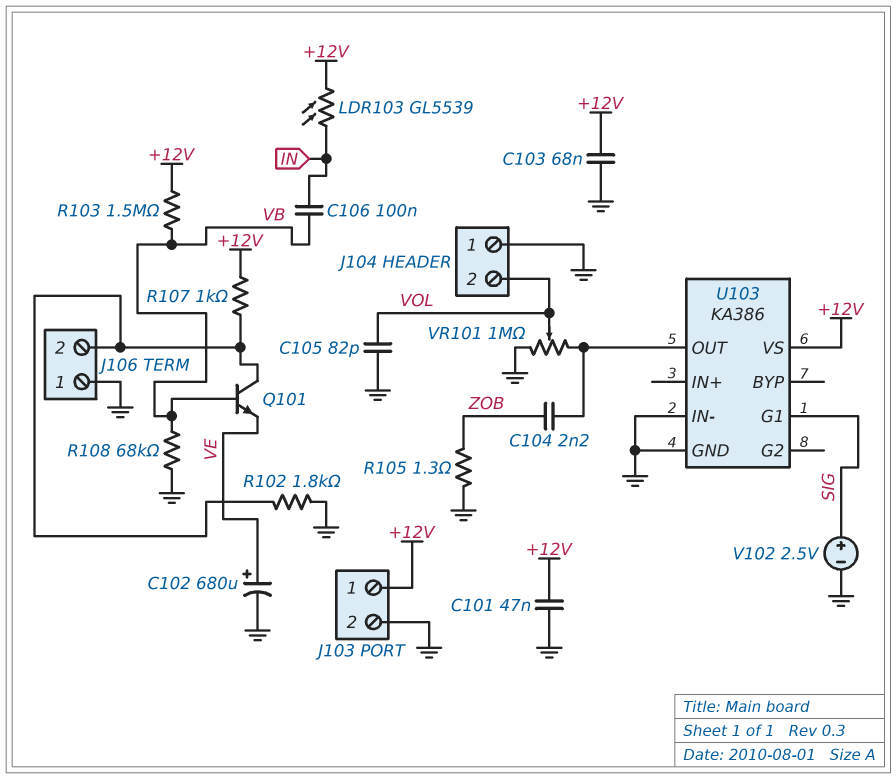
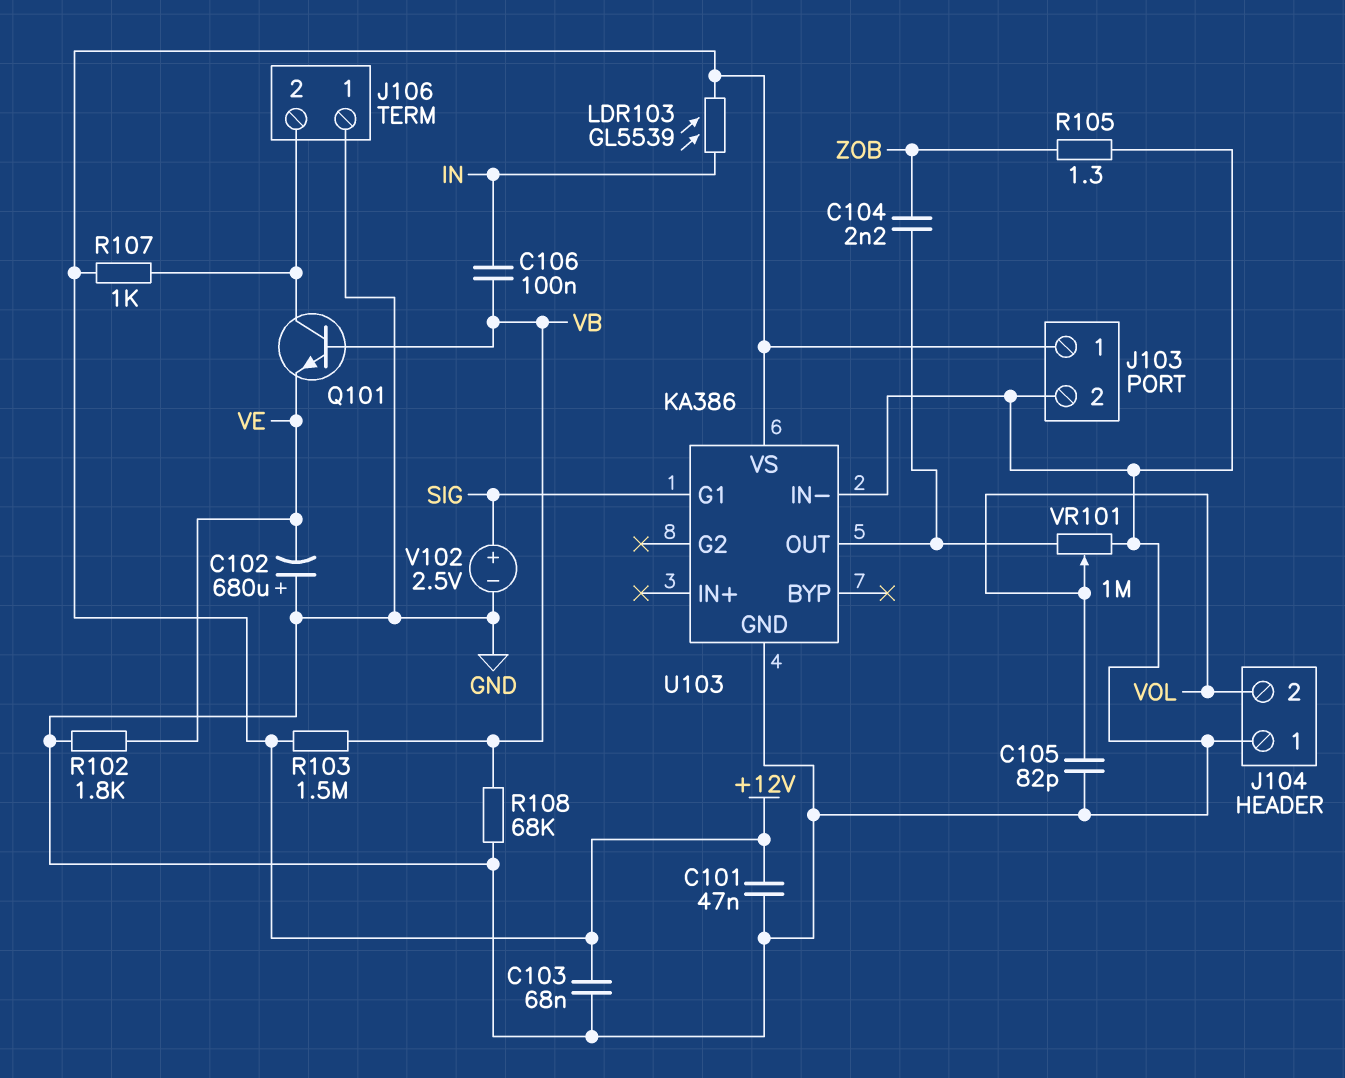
C102: 680uF (plus VE, minus GND) -> 680uF (plus GND, minus VE)
R102: 1.8k (GND, J106/2) -> 1.8k (GND, VE)

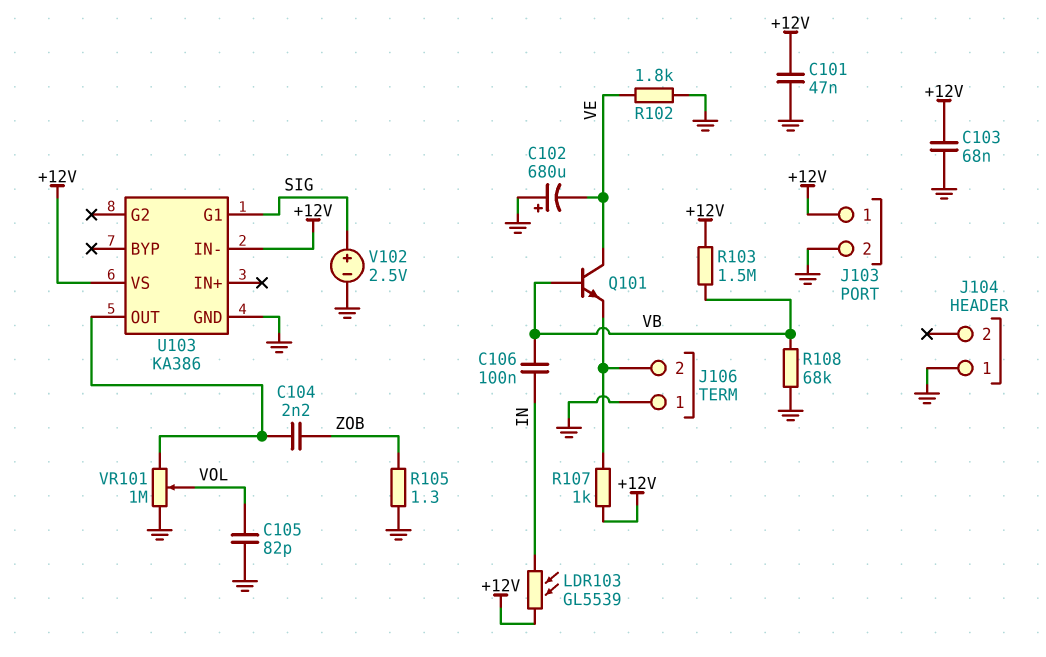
J104 pin 2: VOL -> none
Q101: NPN (B VB, C J106/2, E VE) -> NPN (B VB, C VE, E J106/2)
U103 pin IN-: GND -> +12V

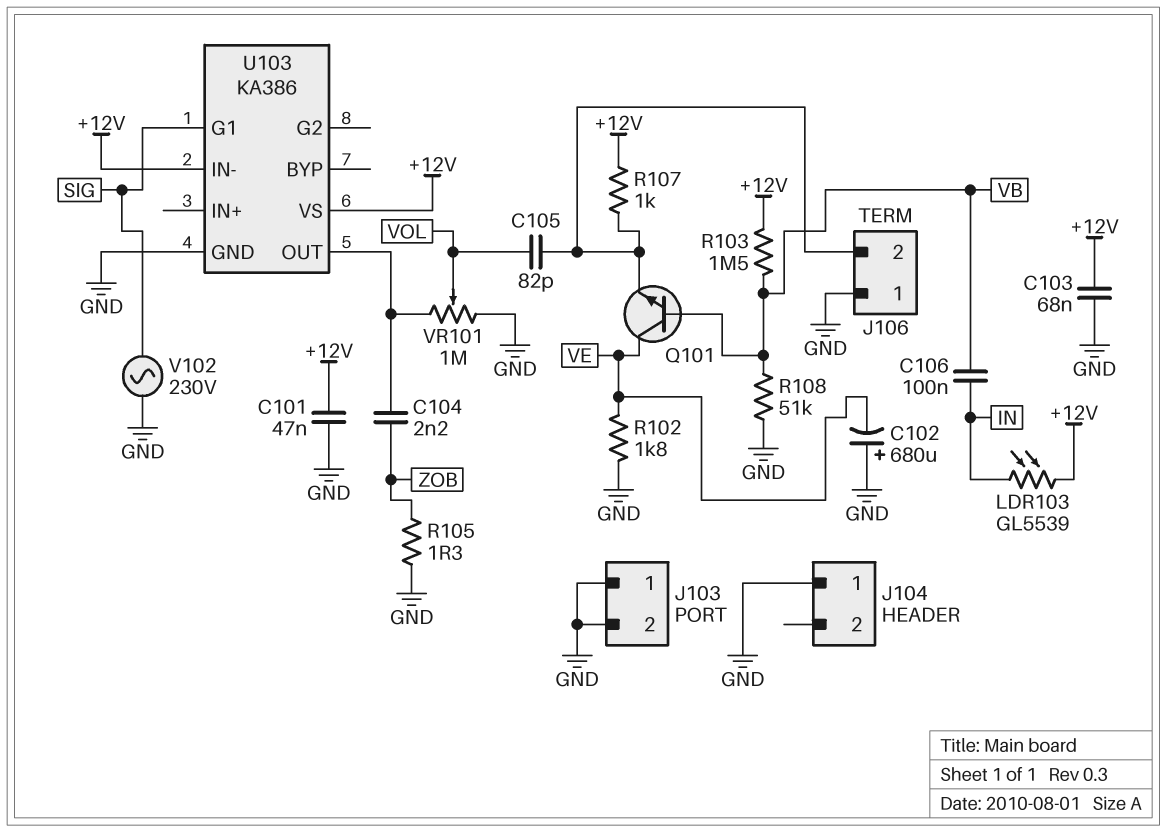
C105: 82pF (GND, VOL) -> 82pF (J106/2, VOL)
J103 pin 1: +12V -> GND
R108: 68k (GND, VB) -> 51k (GND, VB)
V102: 2.5V (plus SIG, minus GND) -> AC 230V (GND, SIG)

